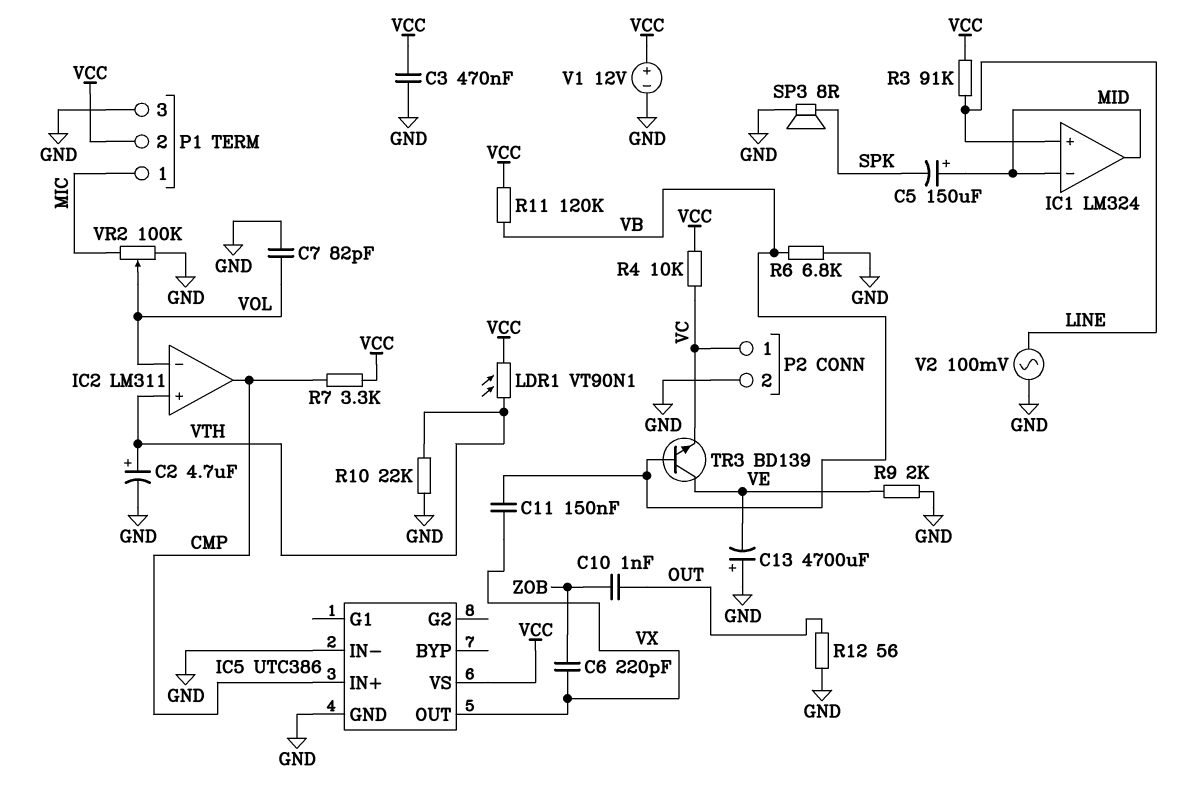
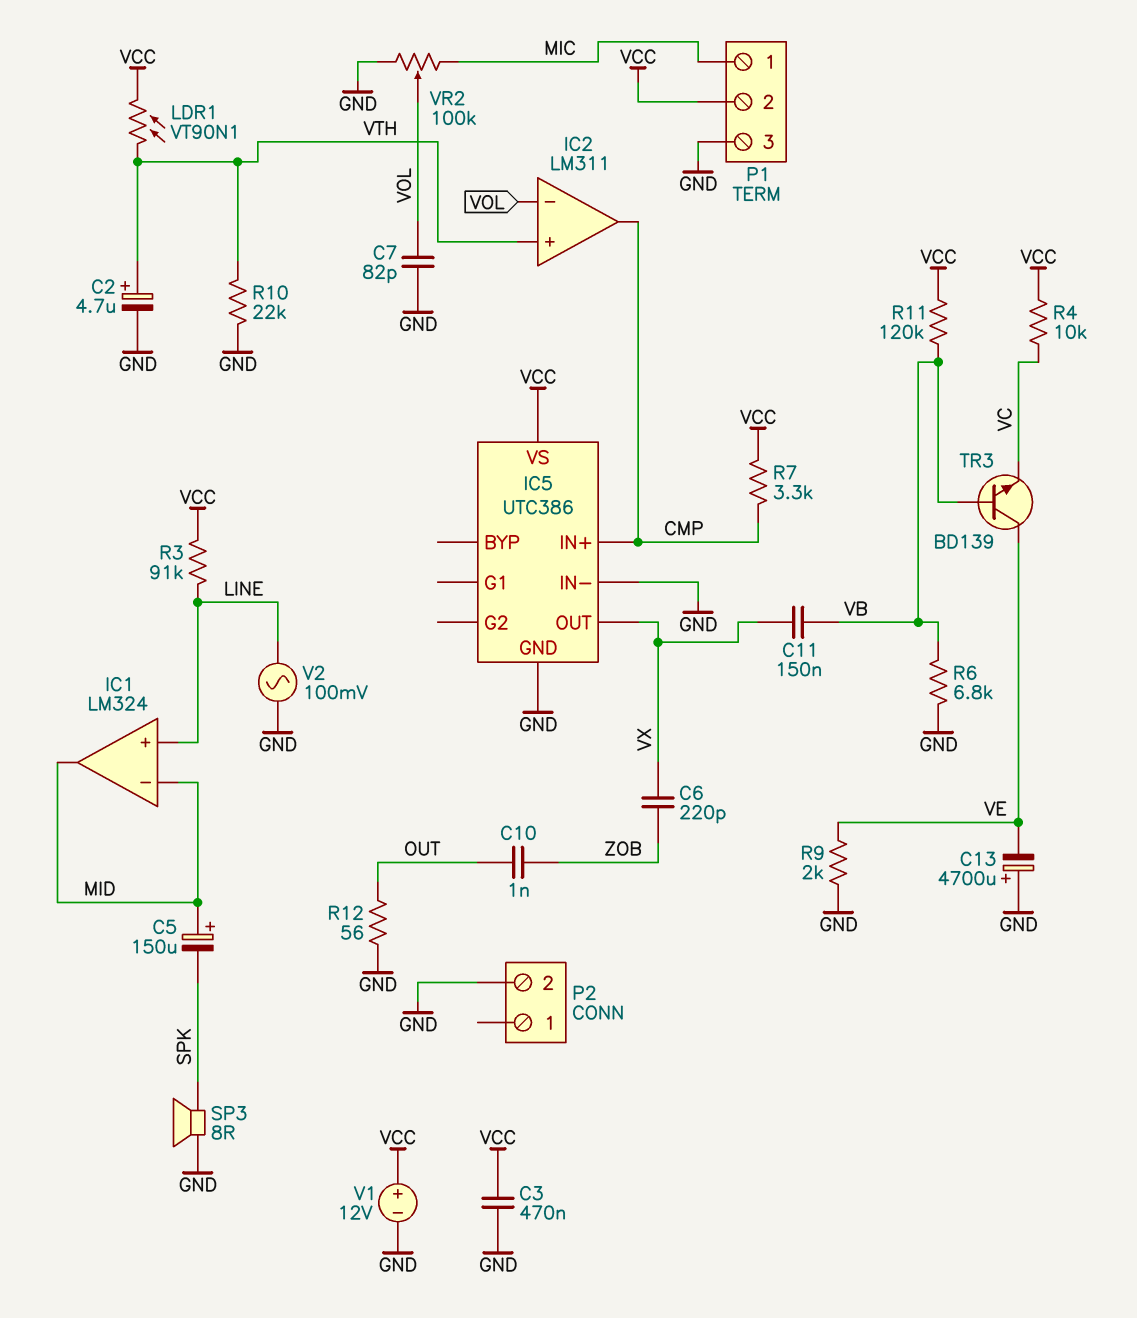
P2 pin 1: VC -> none

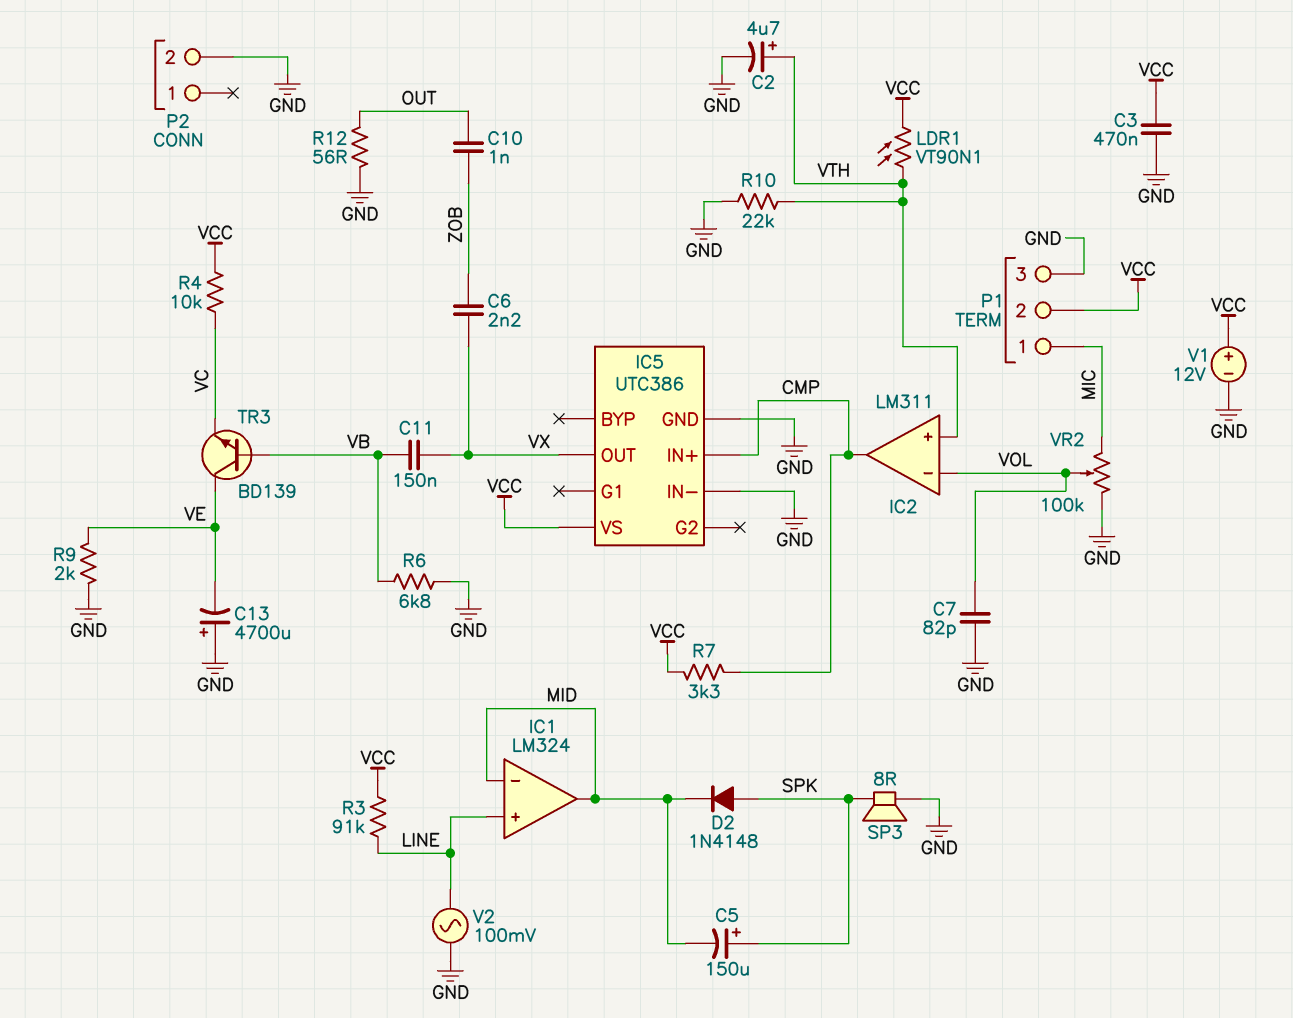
C5: 150uF (plus MID, minus SPK) -> 150uF (plus SPK, minus MID)
C6: 220pF (VX, ZOB) -> 2.2nF (VX, ZOB)
D2: none -> diode 1N4148 (A SPK, K MID)
R11: 120k (VB, VCC) -> none

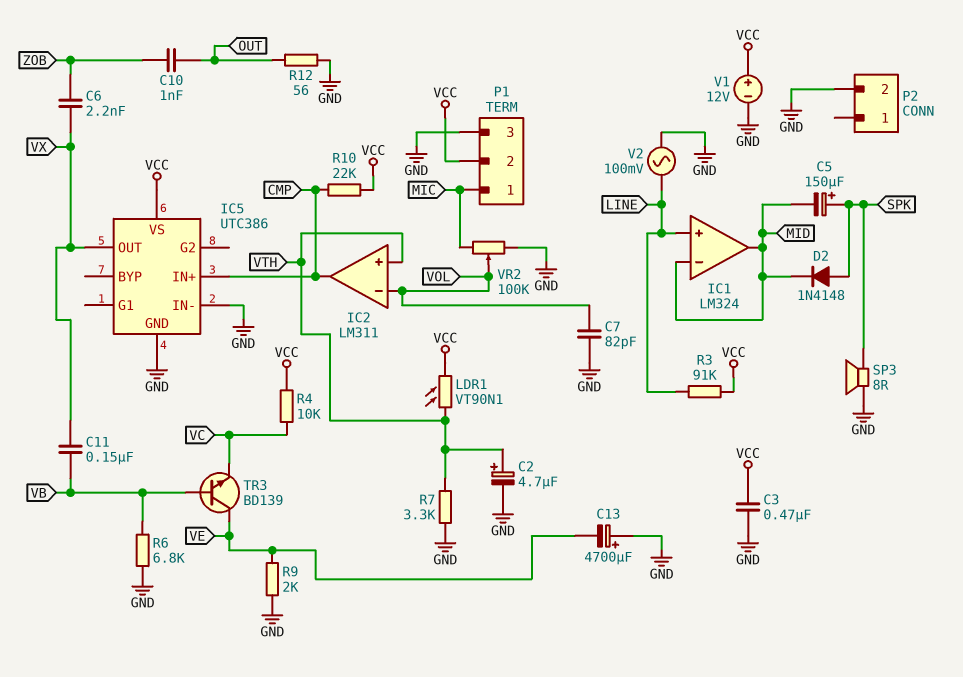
R7: 3.3k (CMP, VCC) -> 3.3k (GND, VTH)
R10: 22k (GND, VTH) -> 22k (CMP, VCC)

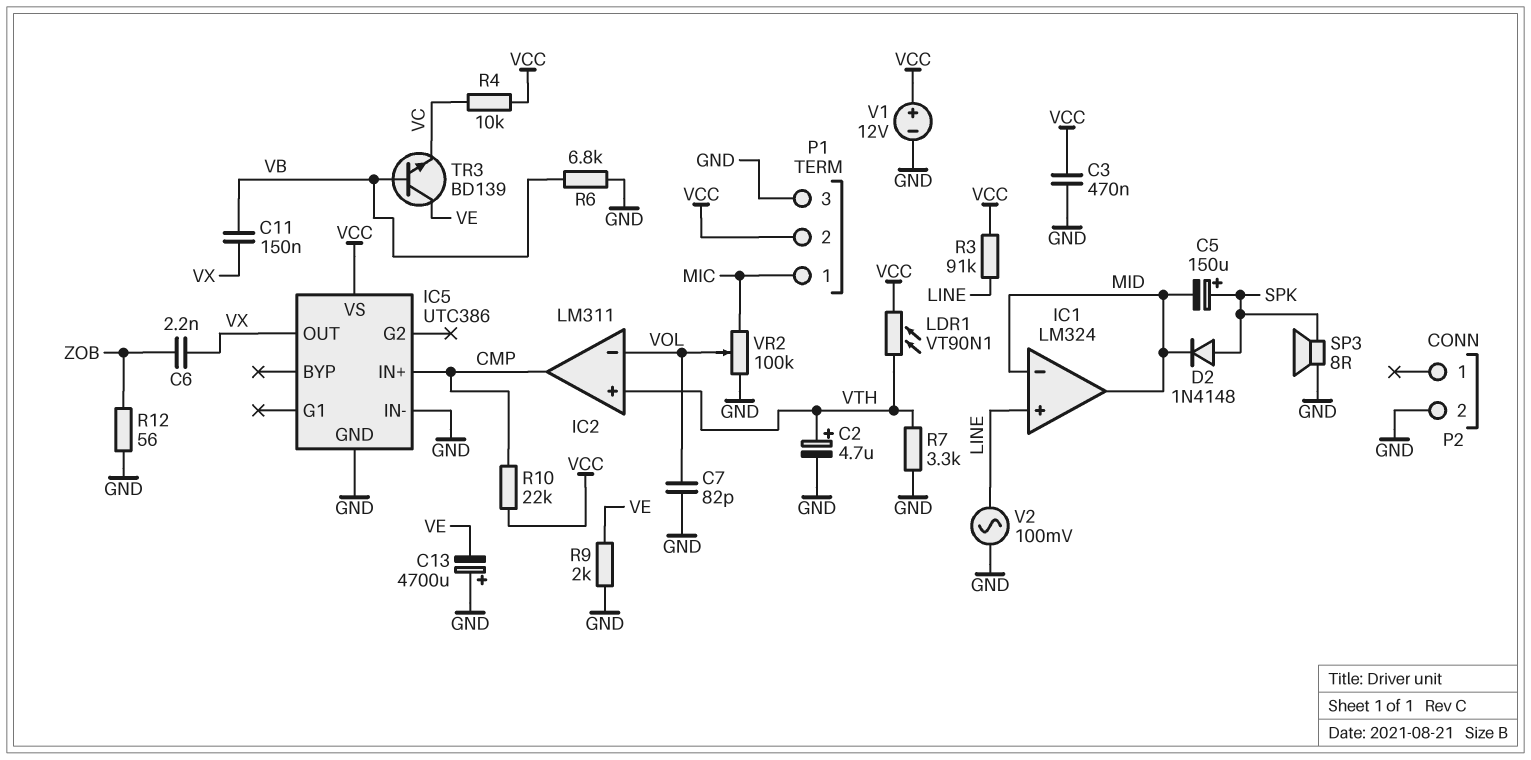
C10: 1nF (OUT, ZOB) -> none
R12: 56 (GND, OUT) -> 56 (GND, ZOB)

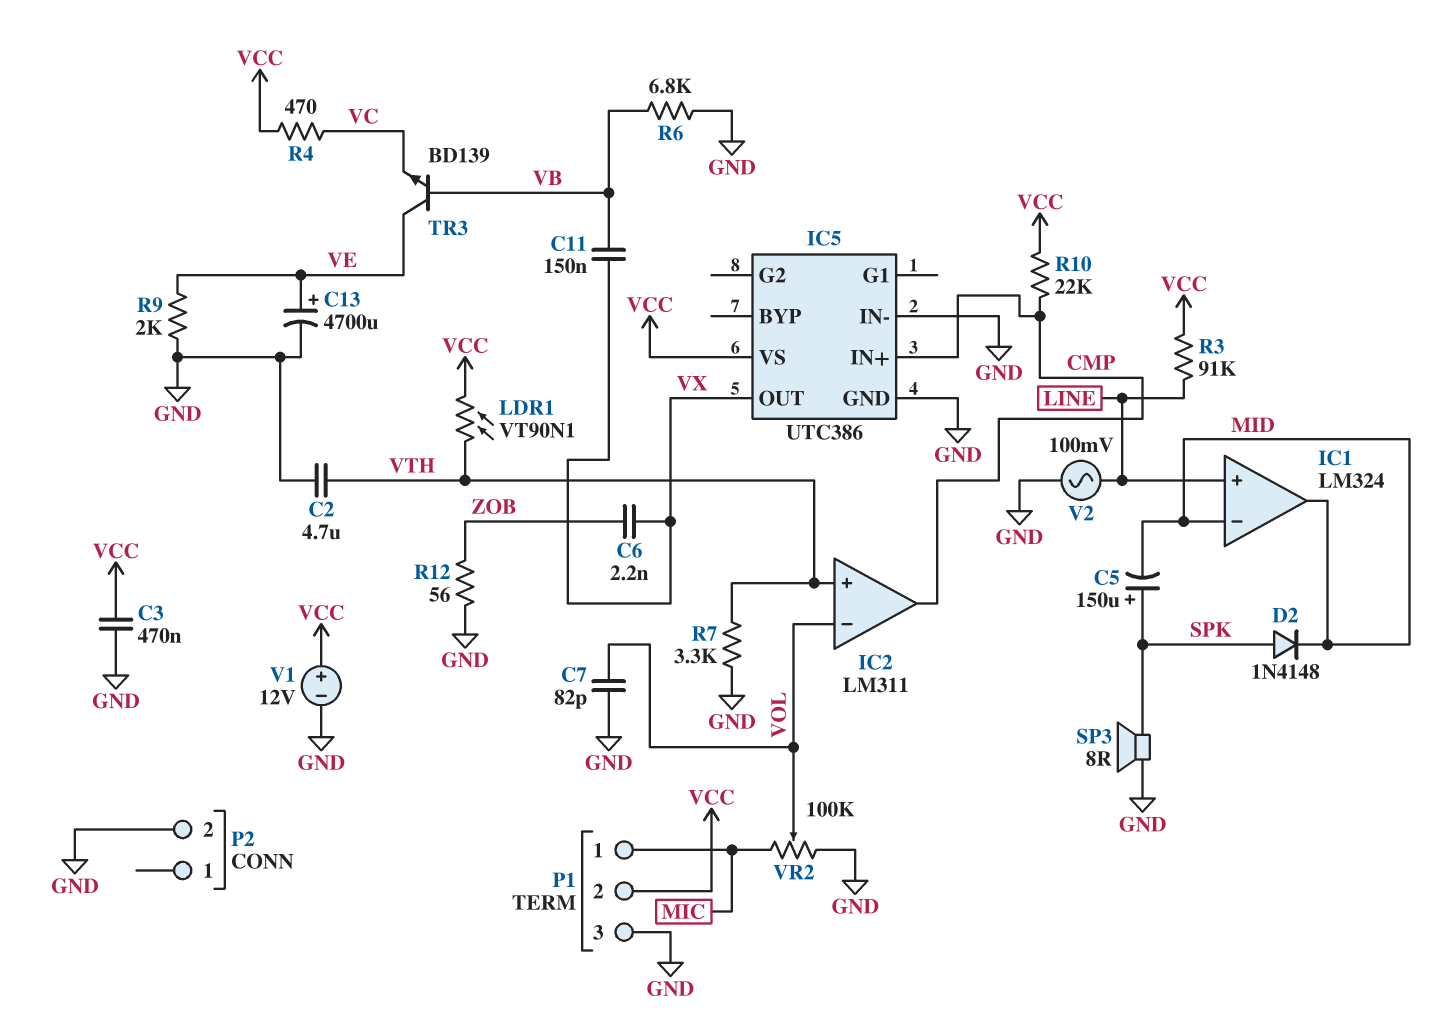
C2: 4.7uF (plus VTH, minus GND) -> 4.7uF (GND, VTH)
C13: 4700uF (plus GND, minus VE) -> 4700uF (plus VE, minus GND)
R4: 10k (VC, VCC) -> 470 (VC, VCC)

